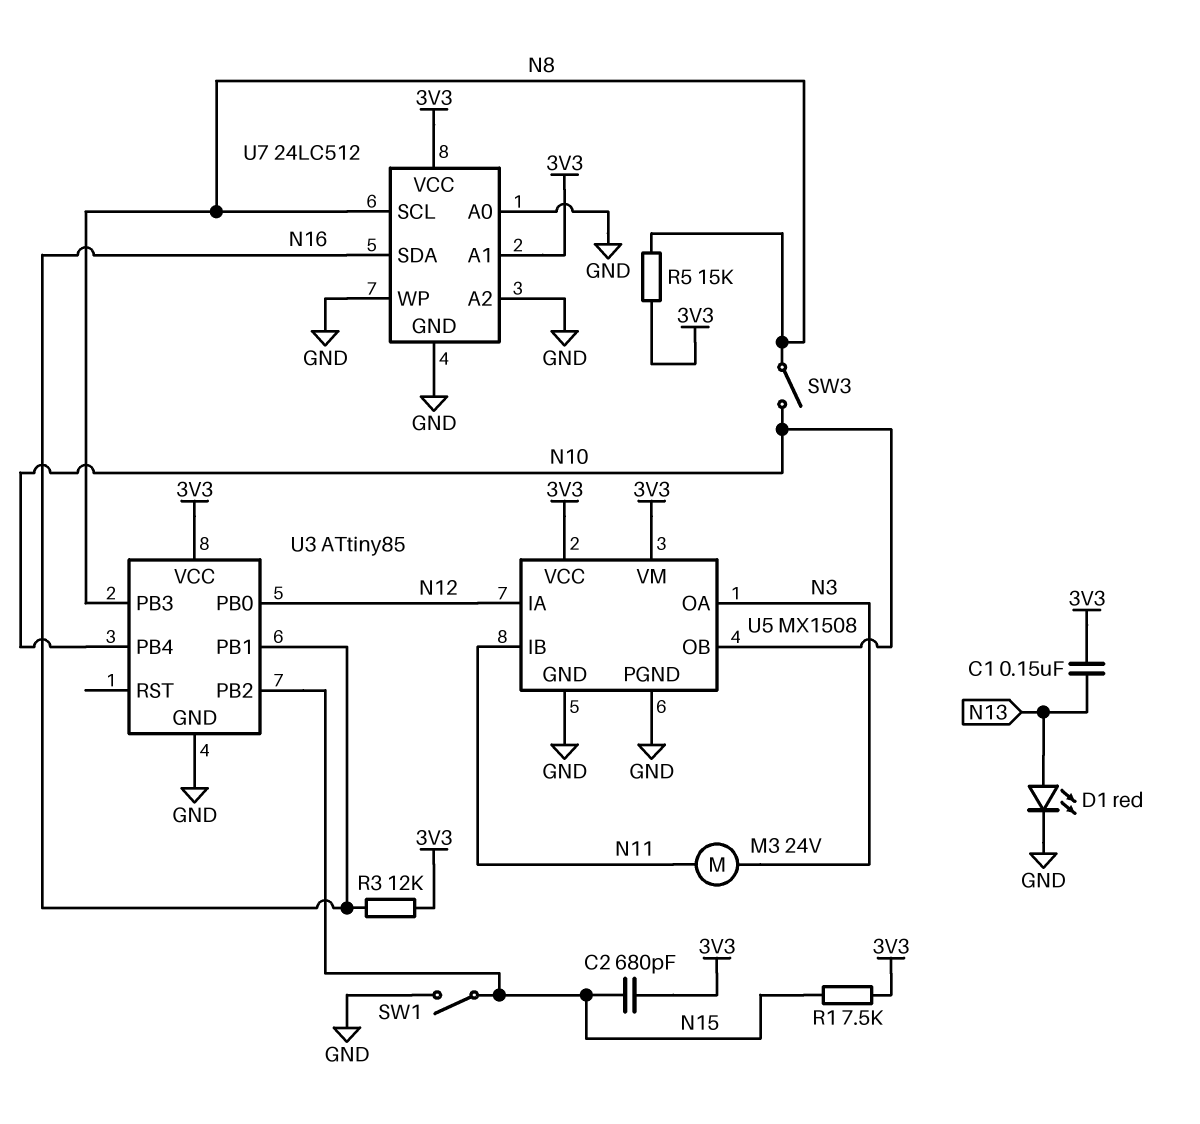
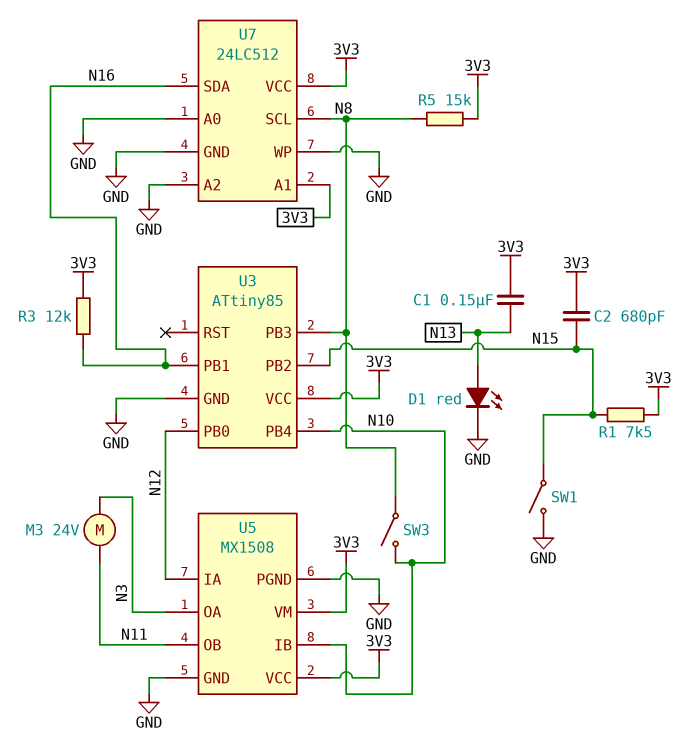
U5 pin IB: N11 -> N10
U5 pin OB: N10 -> N11

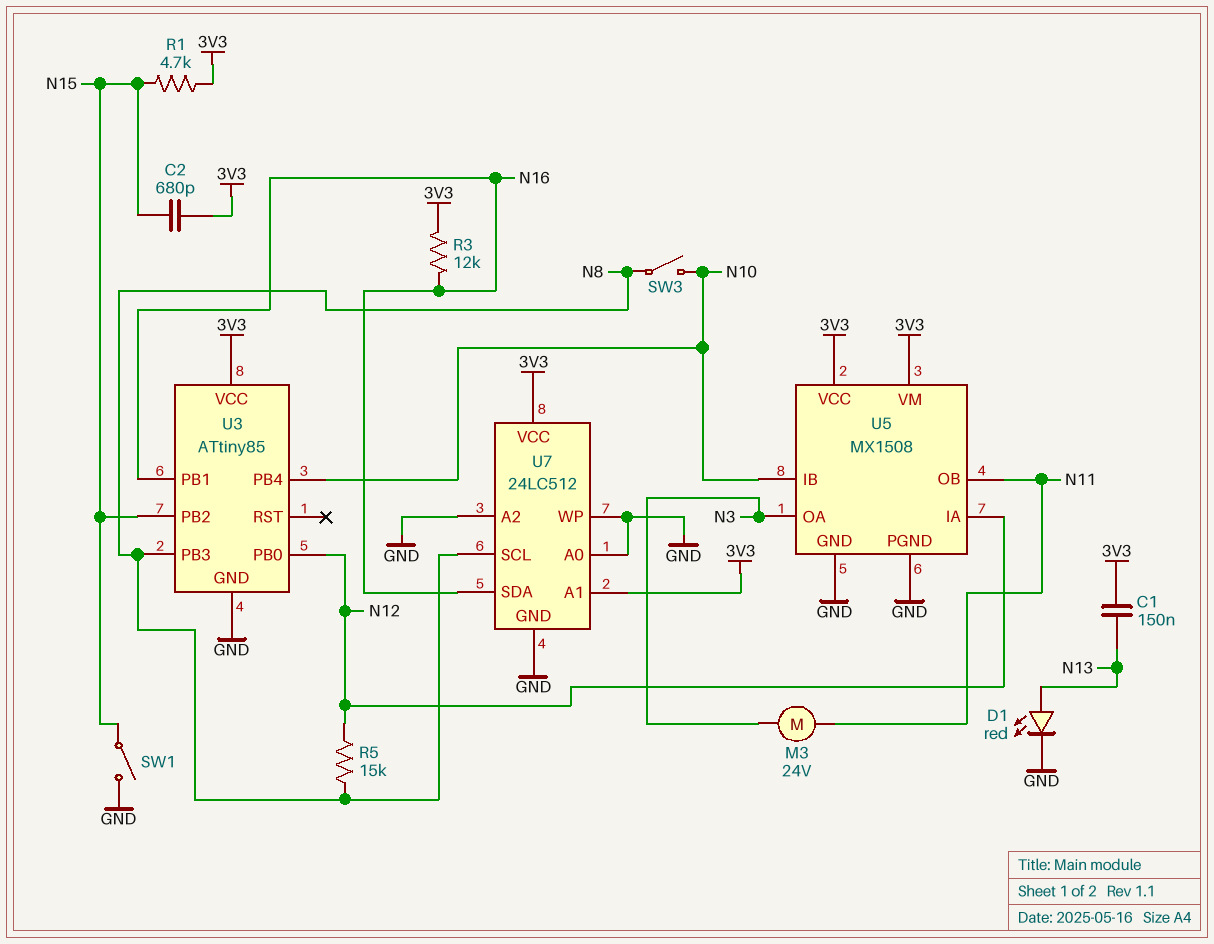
R1: 7.5k (3V3, N15) -> 4.7k (3V3, N15)
R5: 15k (3V3, N8) -> 15k (N8, N12)

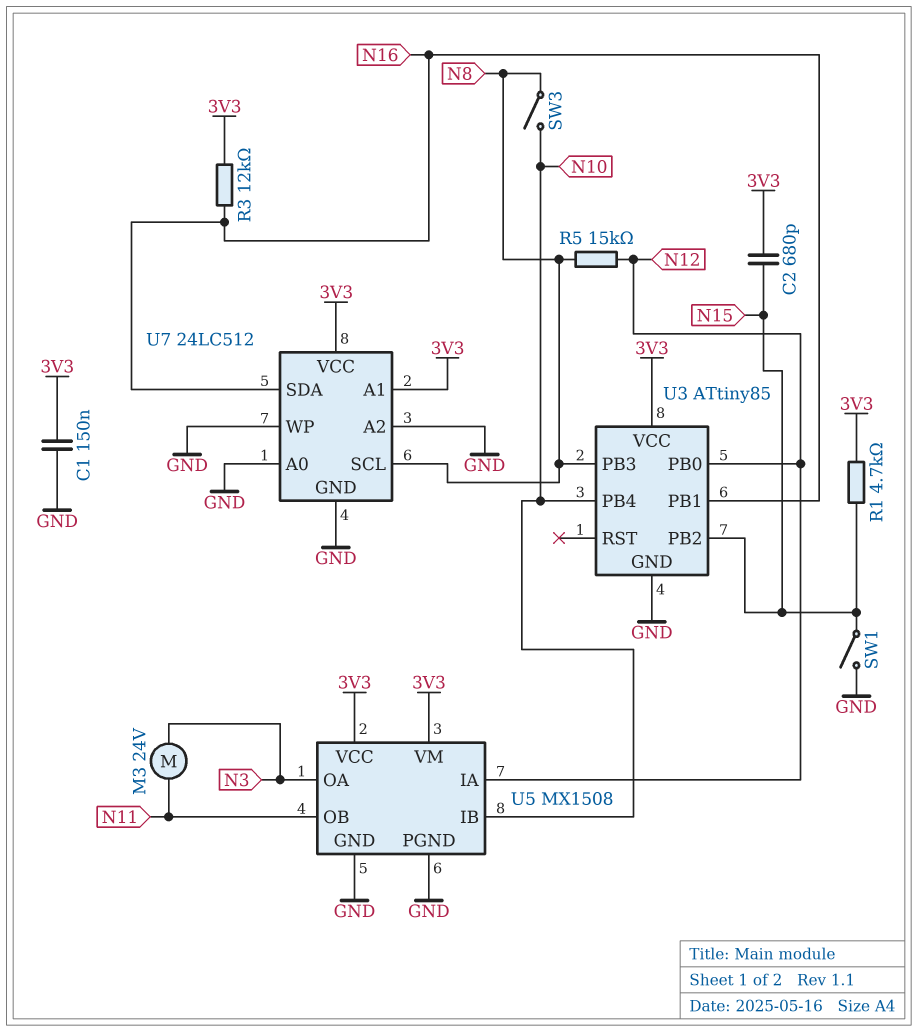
C1: 150nF (3V3, N13) -> 150nF (3V3, GND)
D1: LED red (A N13, K GND) -> none

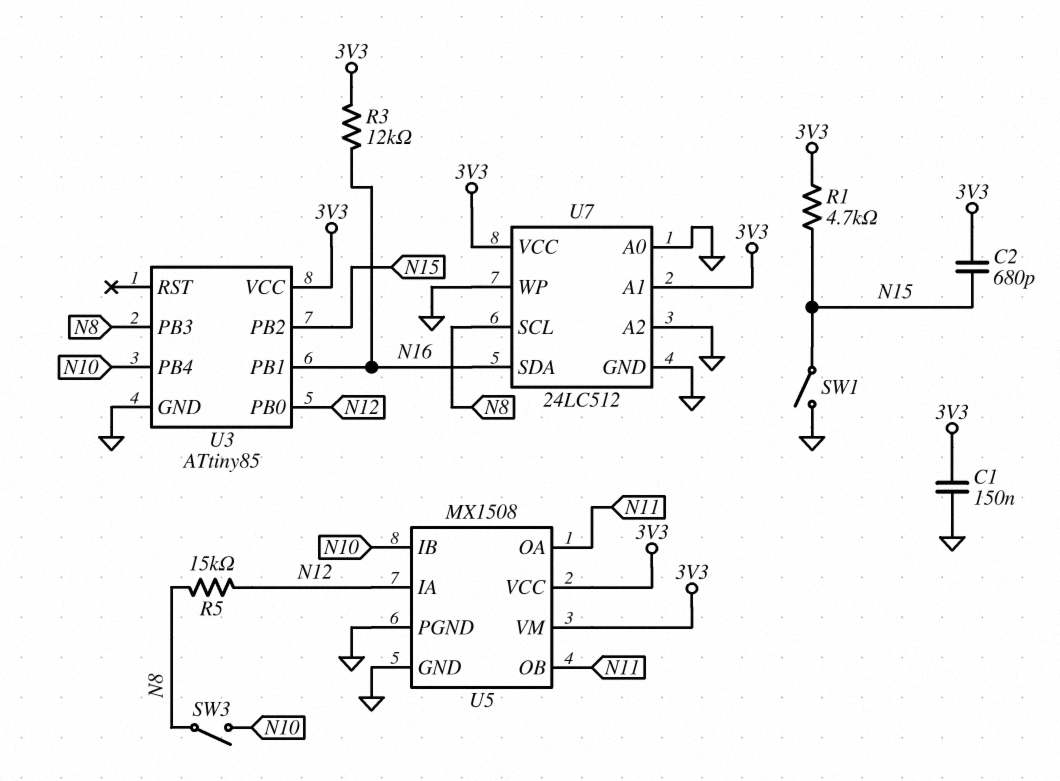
M3: motor 24V (N3, N11) -> none
U5 pin OA: N3 -> N11

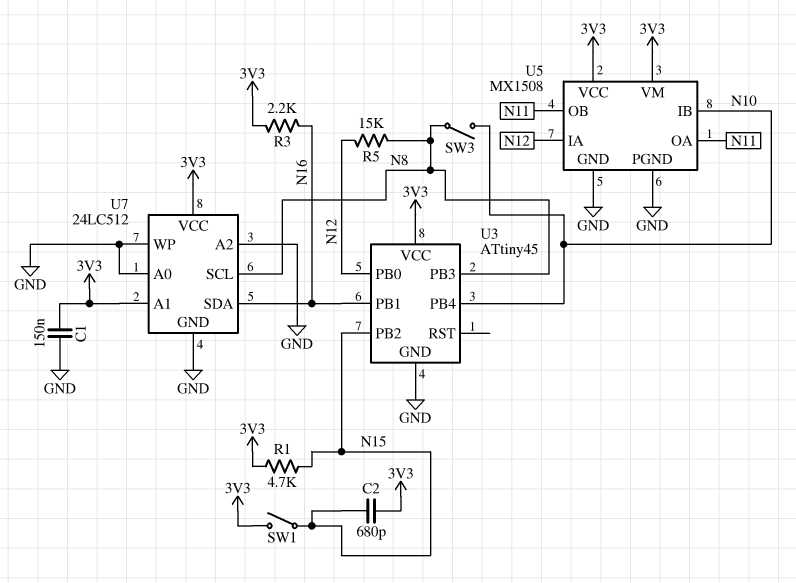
R3: 12k (3V3, N16) -> 2.2k (3V3, N16)
SW1: switch (GND, N15) -> switch (3V3, N15)
U3: ATtiny85 -> ATtiny45

